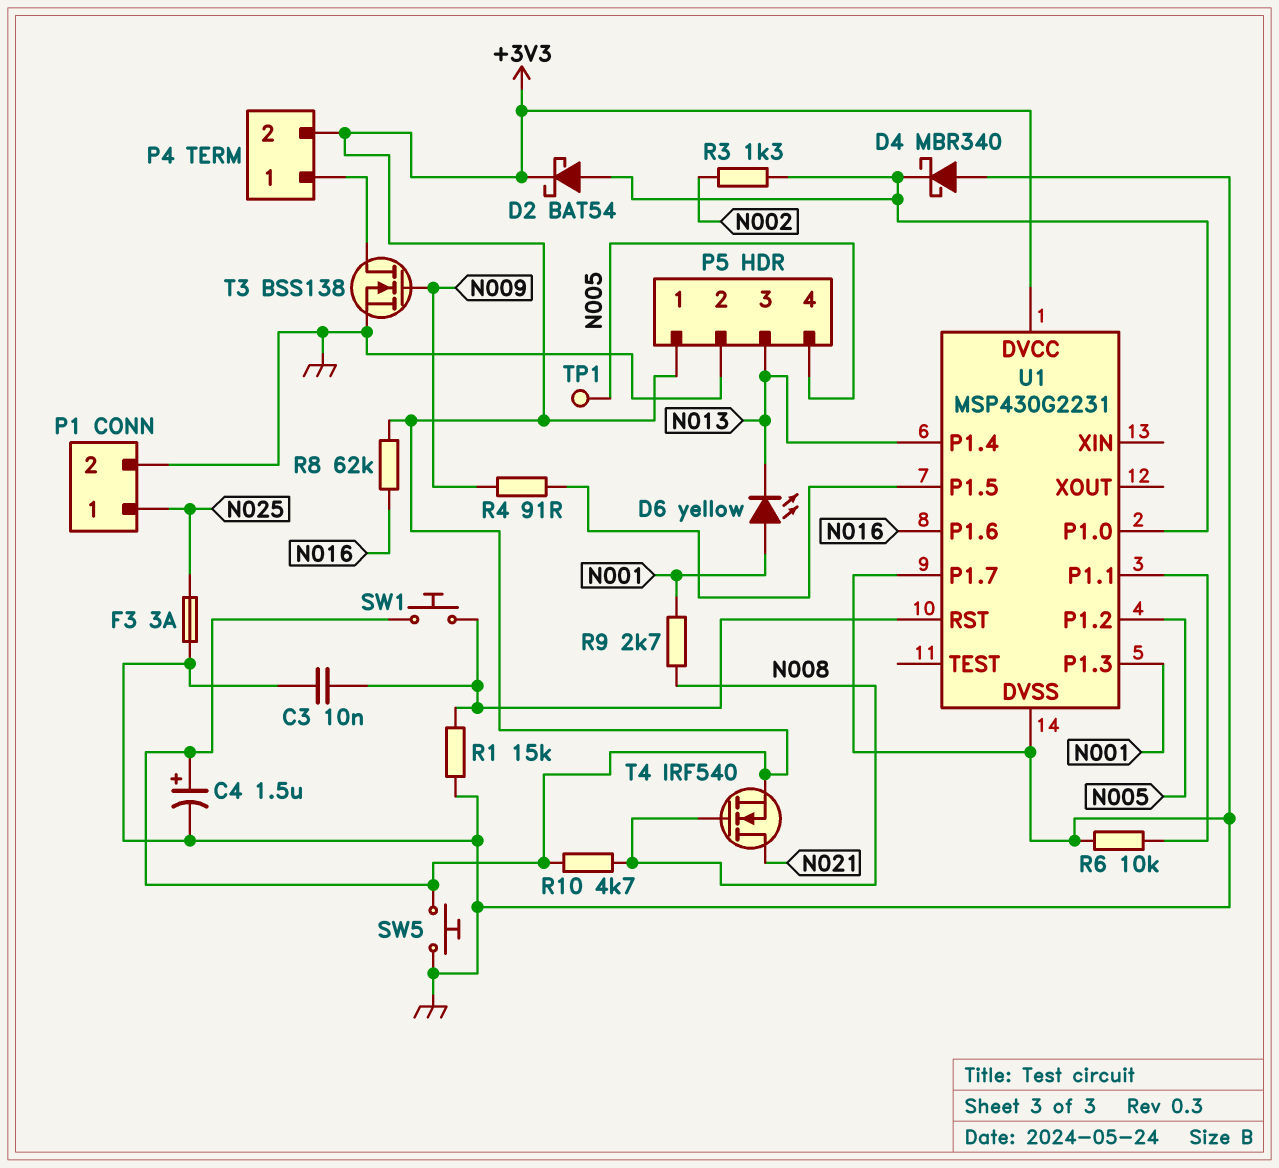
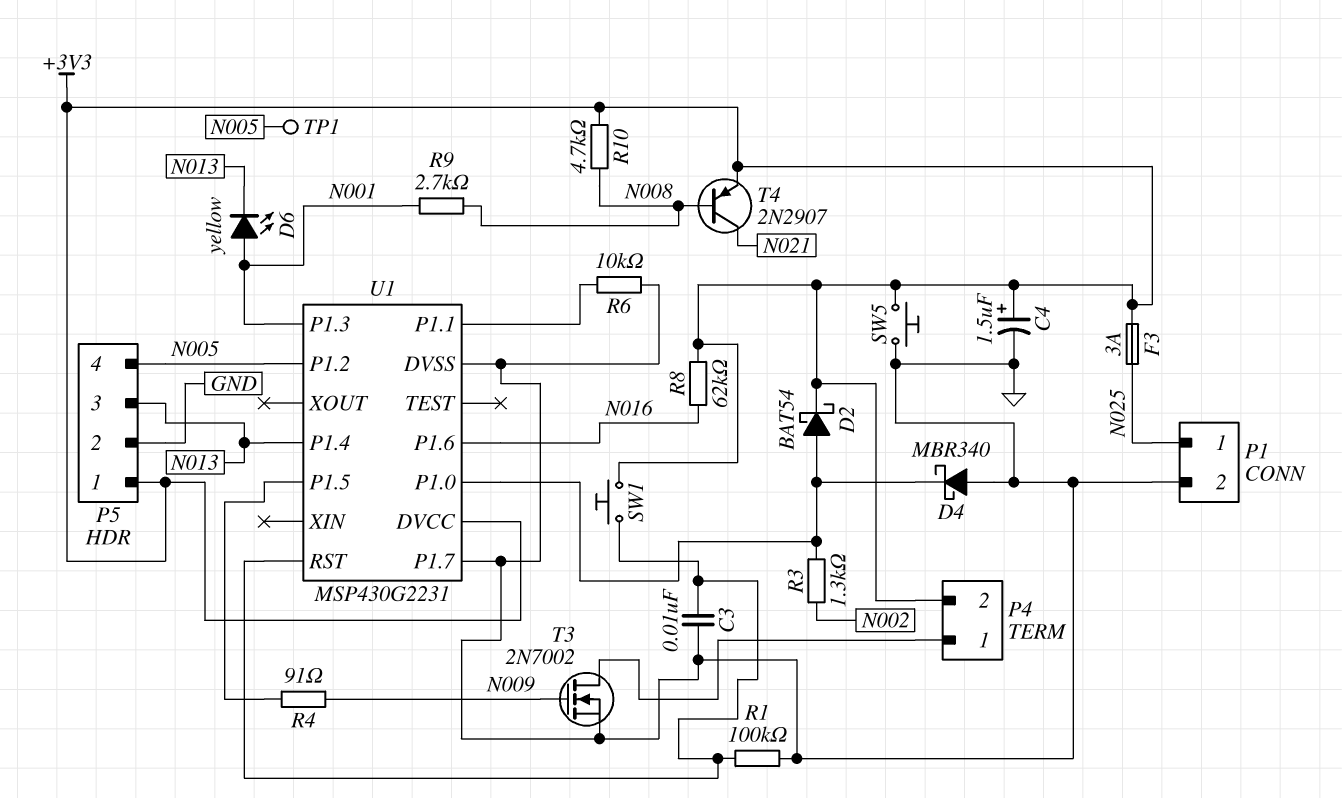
F3: 3A (GND, N025) -> 3A (+3V3, N025)
R1: 15k (GND, U1/RST) -> 100k (GND, U1/RST)
T3: NMOS BSS138 (G N009, D P4/1, S GND) -> NMOS 2N7002 (G N009, D P4/1, S GND)
T4: NMOS IRF540 (G N008, D N021, S +3V3) -> PNP 2N2907 (B N008, C N021, E +3V3)

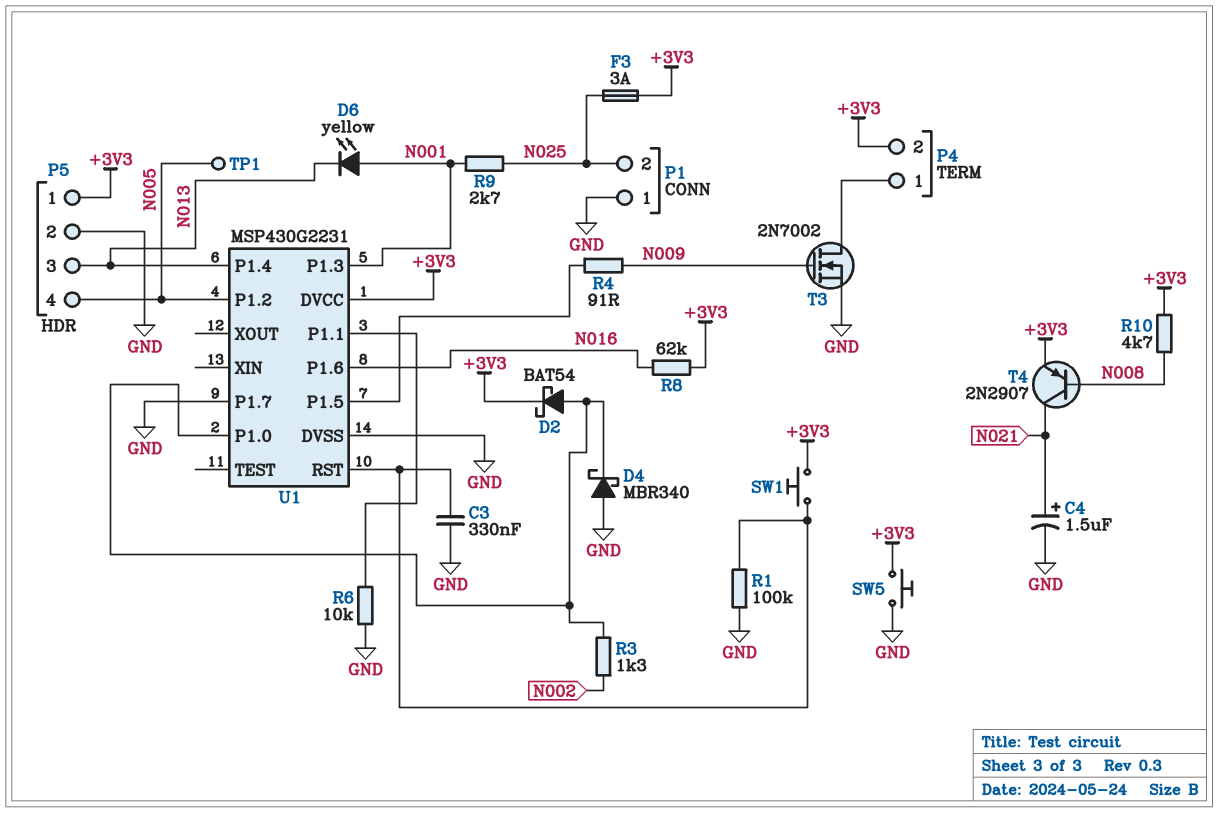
C3: 10nF (GND, U1/RST) -> 330nF (GND, U1/RST)
C4: 1.5uF (plus +3V3, minus GND) -> 1.5uF (plus N021, minus GND)
P1 pin 1: N025 -> GND
P1 pin 2: GND -> N025
R9: 2.7k (N001, N008) -> 2.7k (N001, N025)

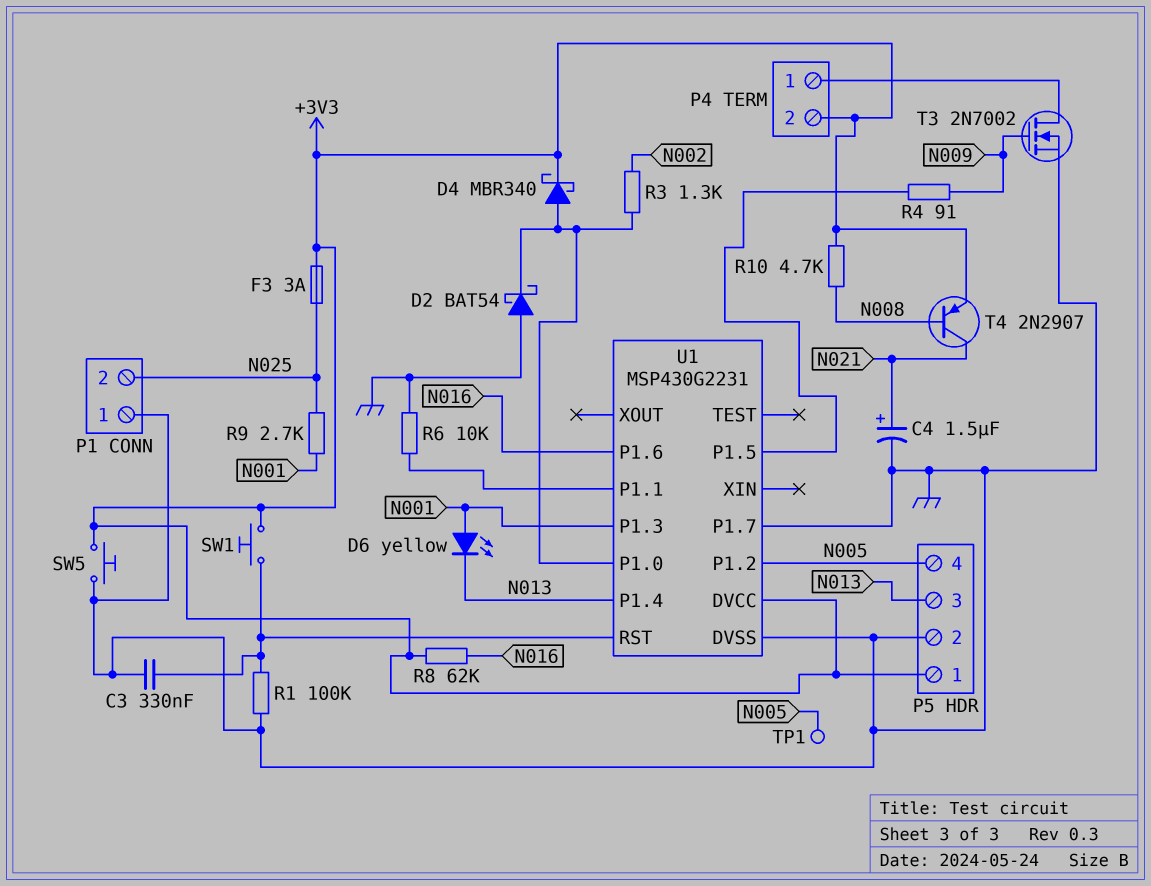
D2: schottky BAT54 (A U1/P1.0, K +3V3) -> schottky BAT54 (A GND, K U1/P1.0)
D4: schottky MBR340 (A GND, K U1/P1.0) -> schottky MBR340 (A U1/P1.0, K +3V3)

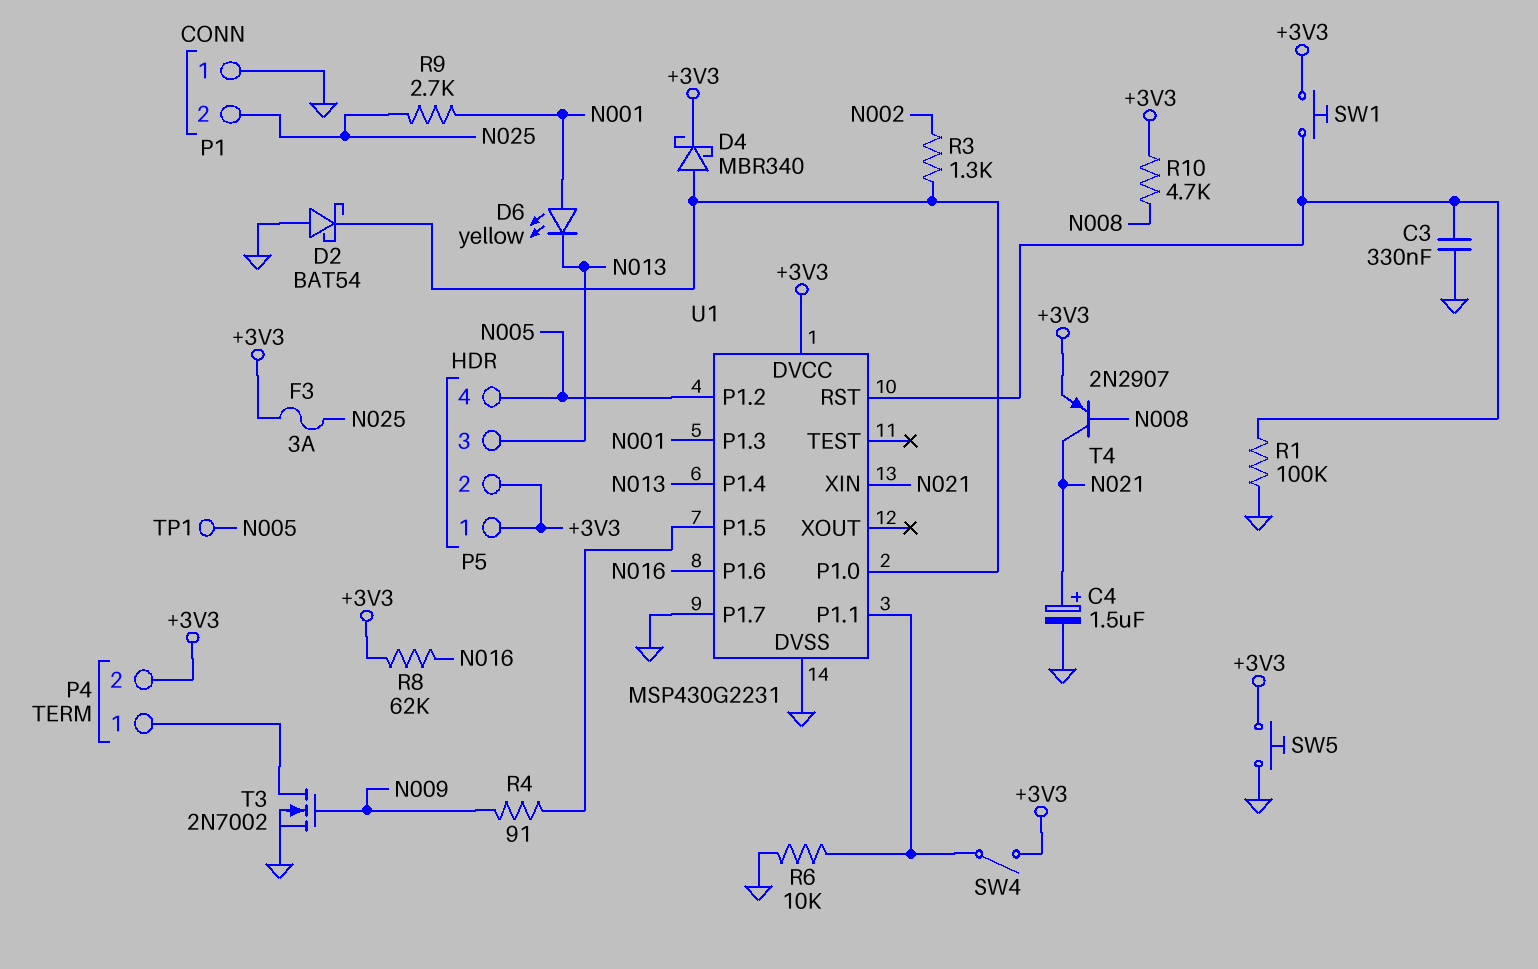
P5 pin 2: GND -> +3V3
SW4: none -> switch (+3V3, U1/P1.1)
U1 pin XIN: none -> N021

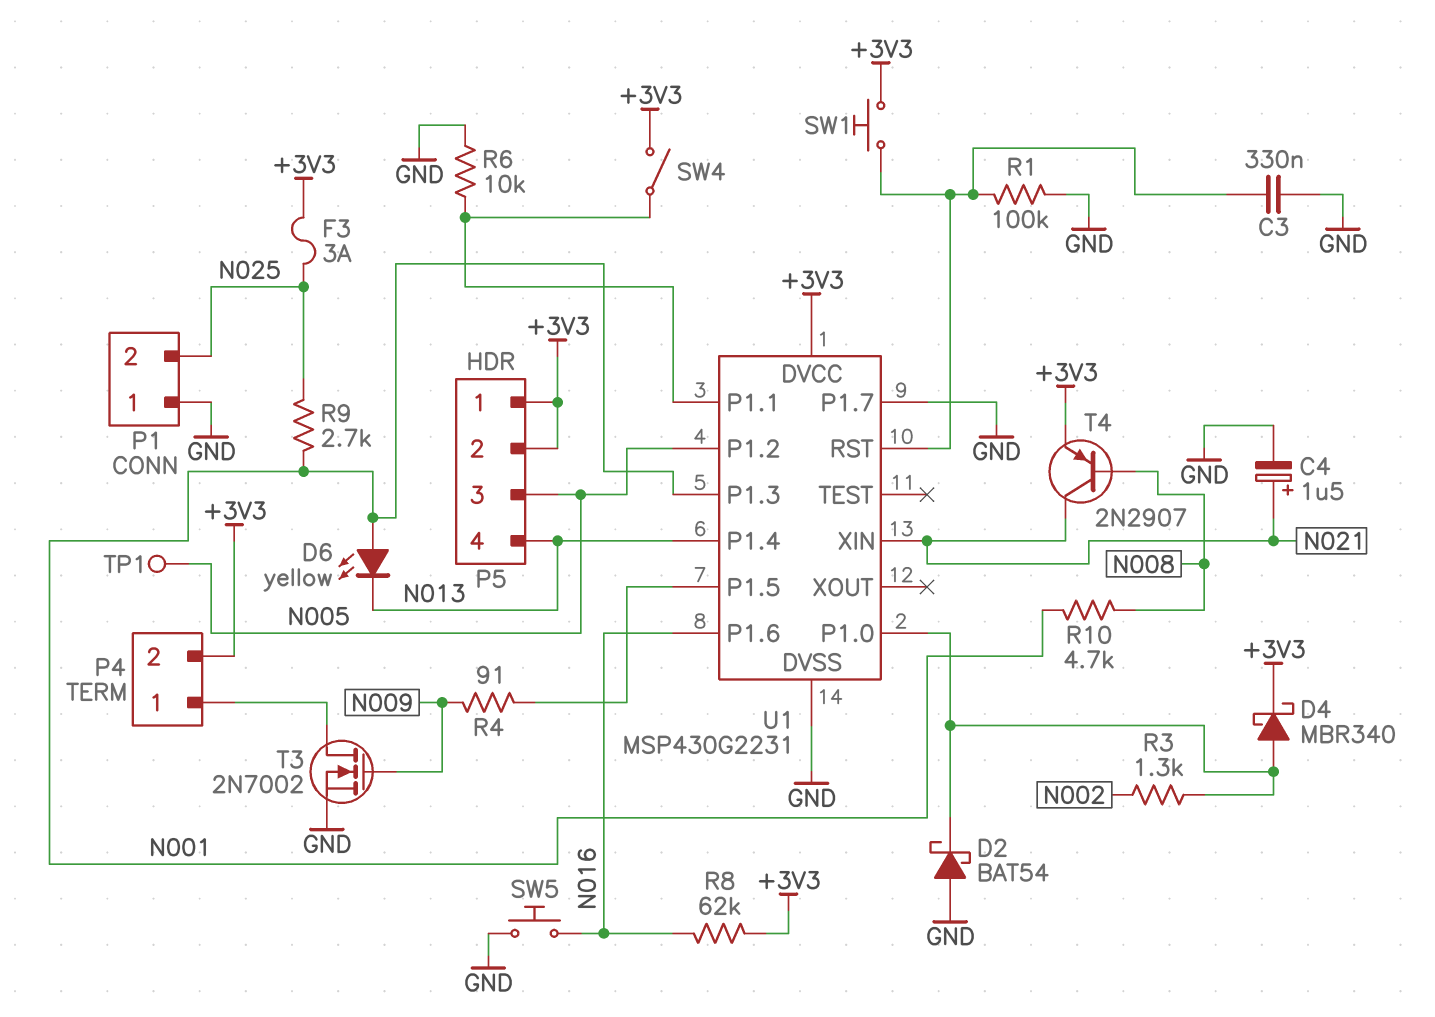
P5 pin 3: N013 -> N005
P5 pin 4: N005 -> N013
R10: 4.7k (+3V3, N008) -> 4.7k (N001, N008)
SW5: button (+3V3, GND) -> button (GND, N016)

